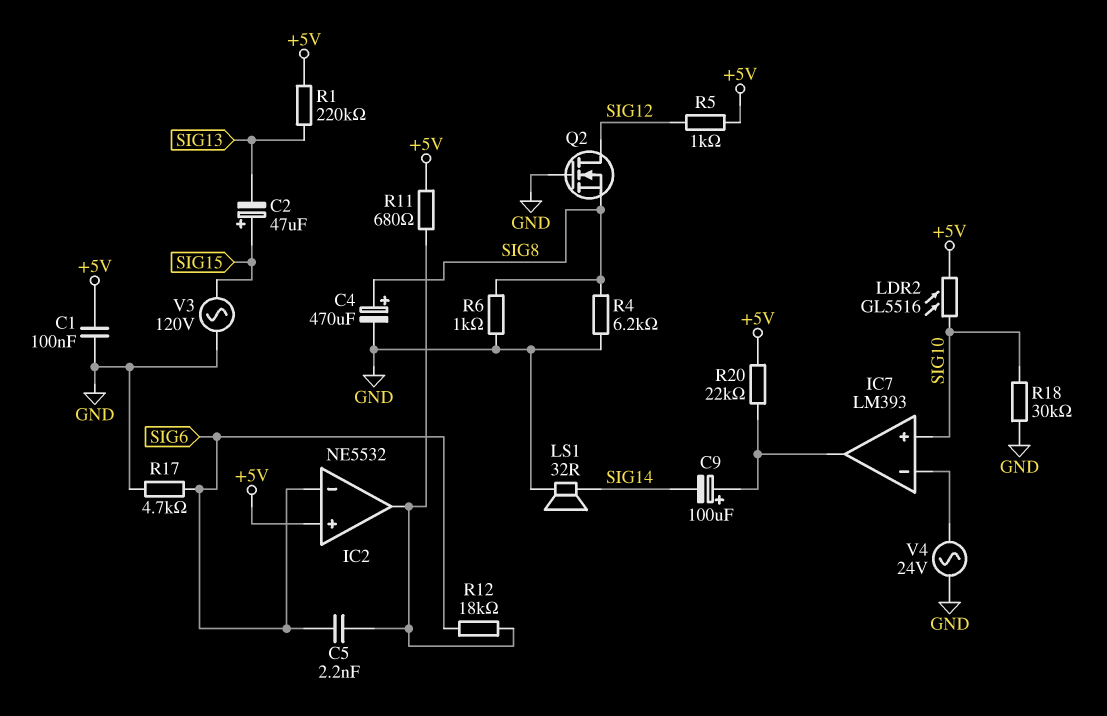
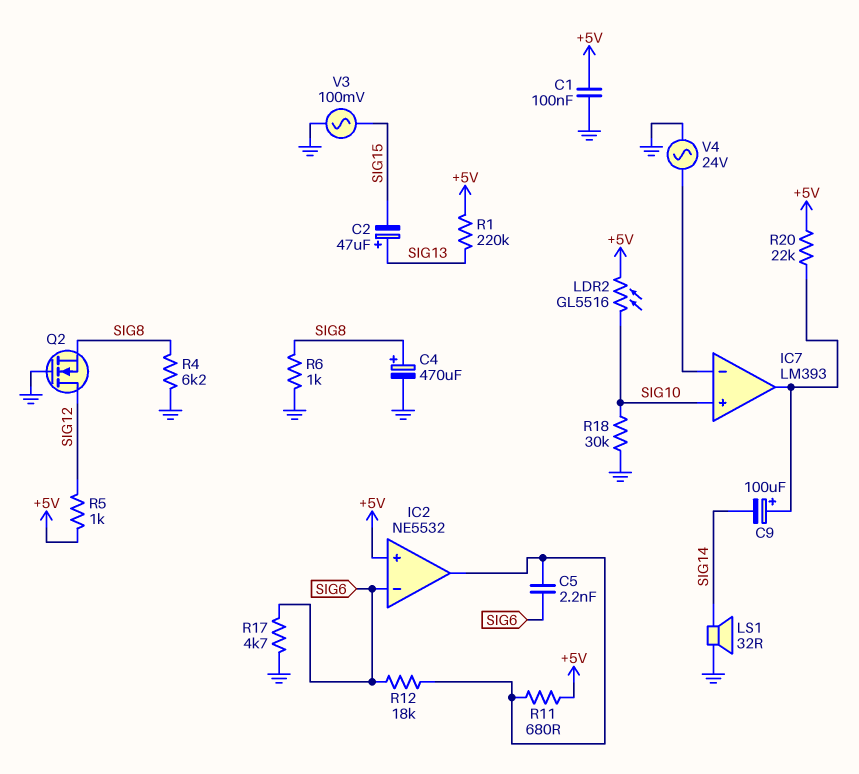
C2: 47uF (plus SIG15, minus SIG13) -> 47uF (plus SIG13, minus SIG15)
V3: AC 120V (GND, SIG15) -> AC 100mV (GND, SIG15)

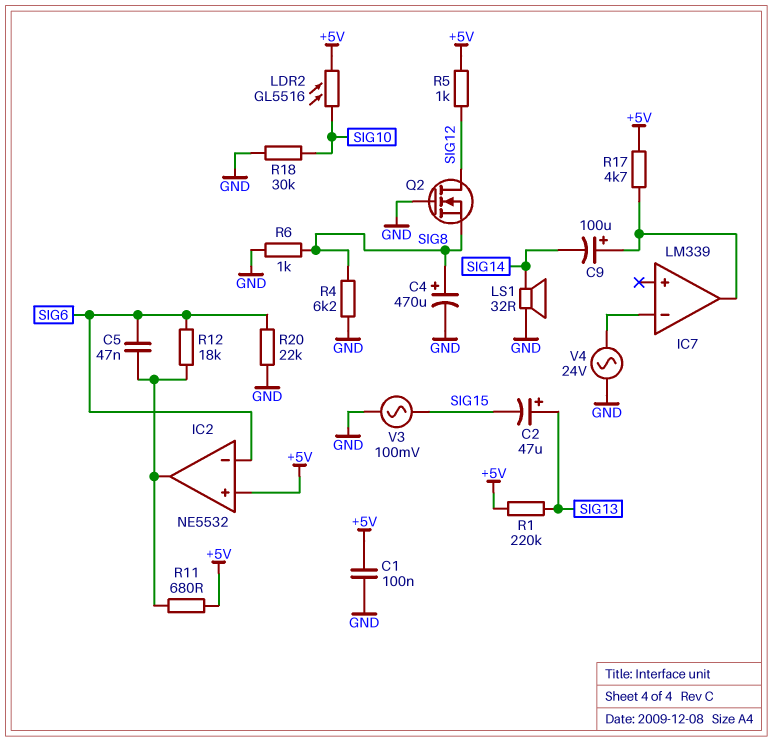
C5: 2.2nF (IC2/out, SIG6) -> 47nF (IC2/out, SIG6)
IC7: LM393 -> LM339
IC7 pin in+: SIG10 -> none
R17: 4.7k (GND, SIG6) -> 4.7k (+5V, IC7/out)
R20: 22k (+5V, IC7/out) -> 22k (GND, SIG6)

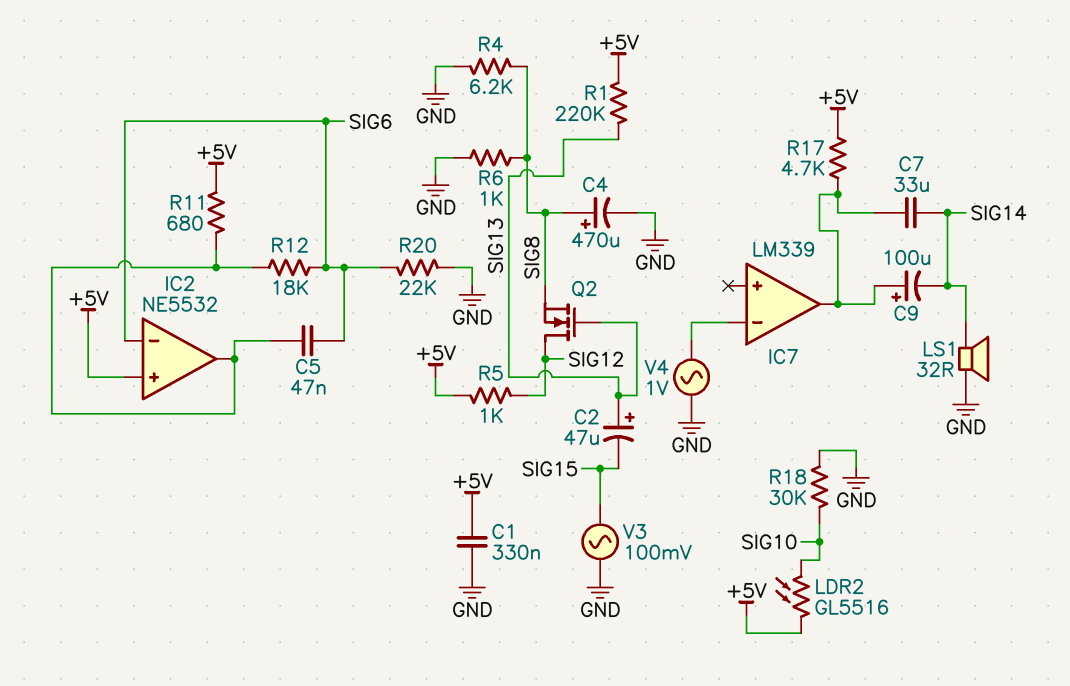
C1: 100nF (+5V, GND) -> 330nF (+5V, GND)
C7: none -> 33uF (IC7/out, SIG14)
Q2: NMOS (G GND, D SIG12, S SIG8) -> NMOS (G SIG13, D SIG12, S SIG8)
V4: AC 24V (GND, IC7/in-) -> AC 1V (GND, IC7/in-)

